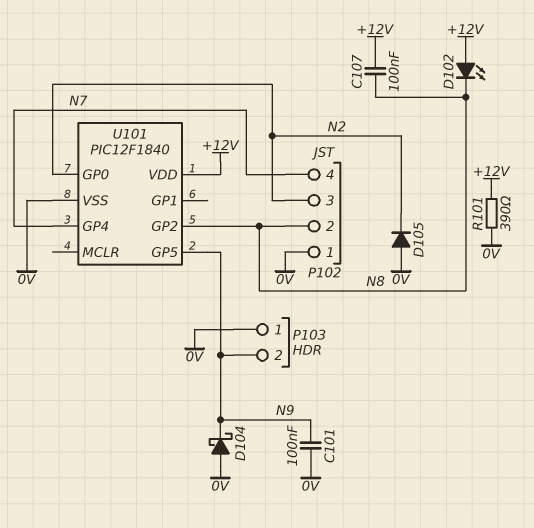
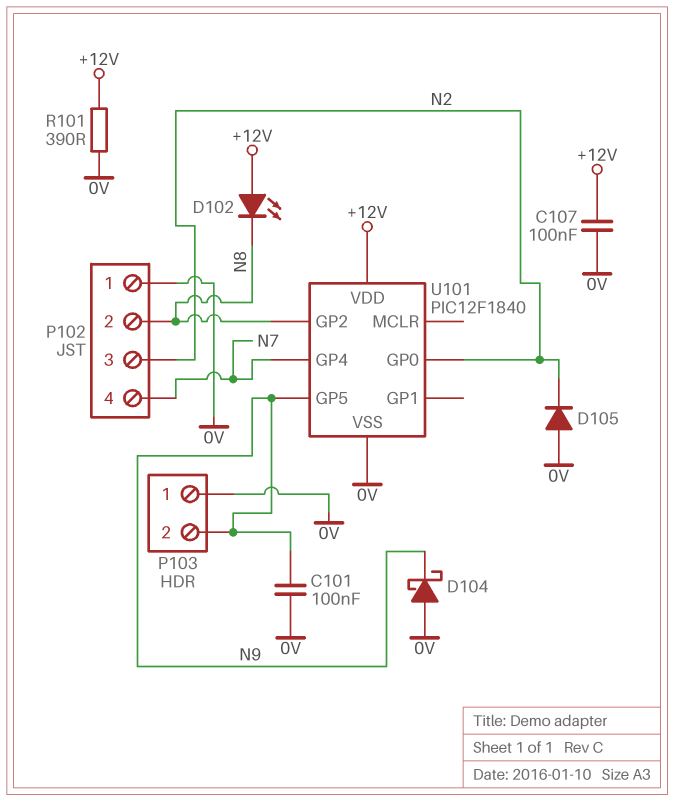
C107: 100nF (+12V, N8) -> 100nF (+12V, 0V)

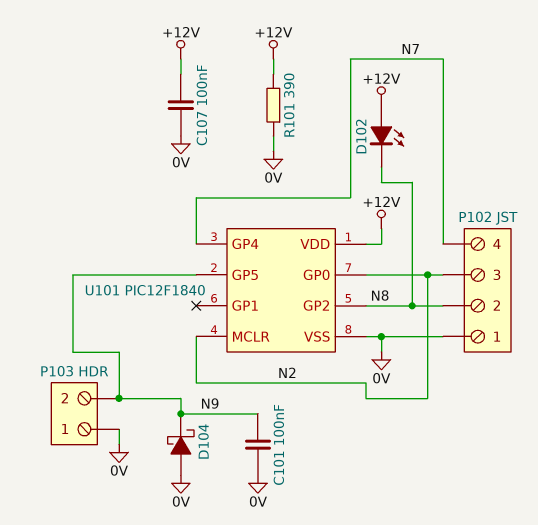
D105: diode (A 0V, K N2) -> none
U101 pin MCLR: none -> N2

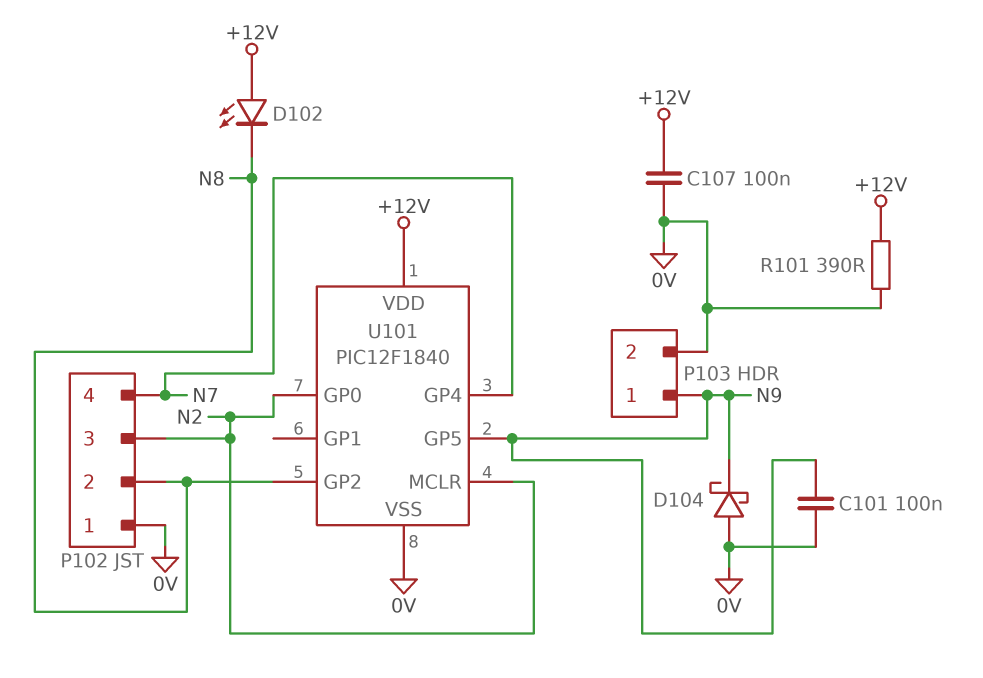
P103 pin 1: 0V -> N9
P103 pin 2: N9 -> 0V

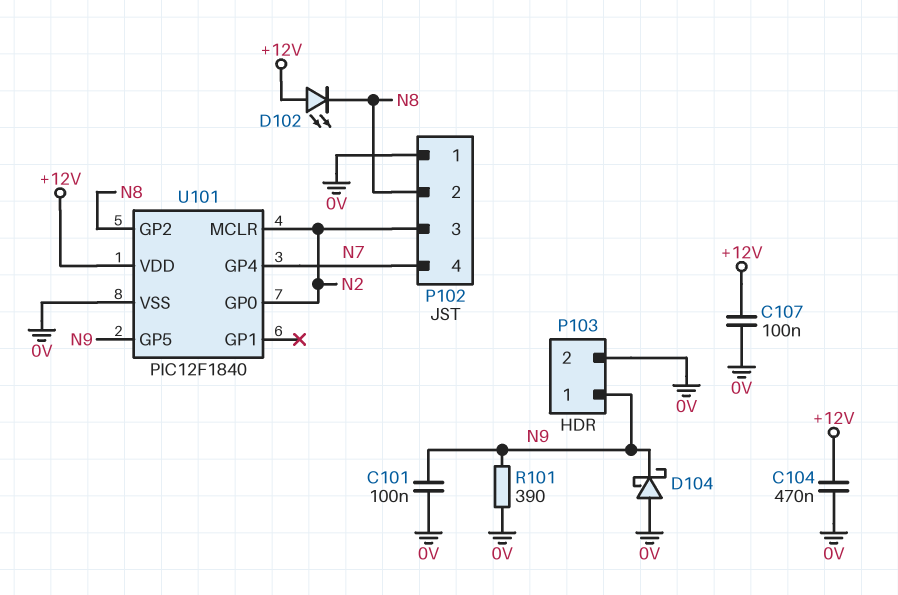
C104: none -> 470nF (+12V, 0V)
R101: 390 (+12V, 0V) -> 390 (0V, N9)

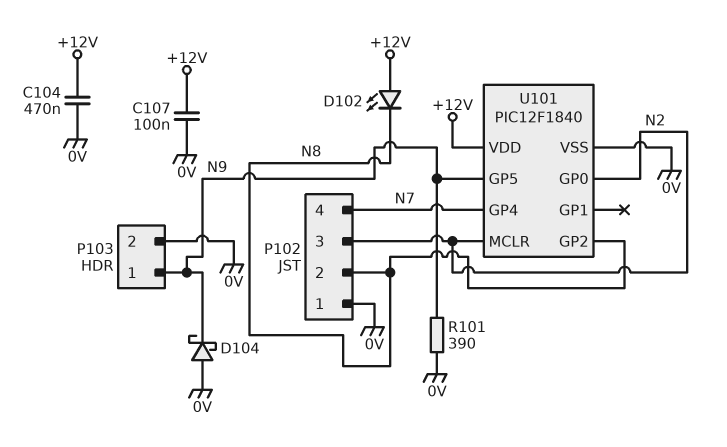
C101: 100nF (0V, N9) -> none

